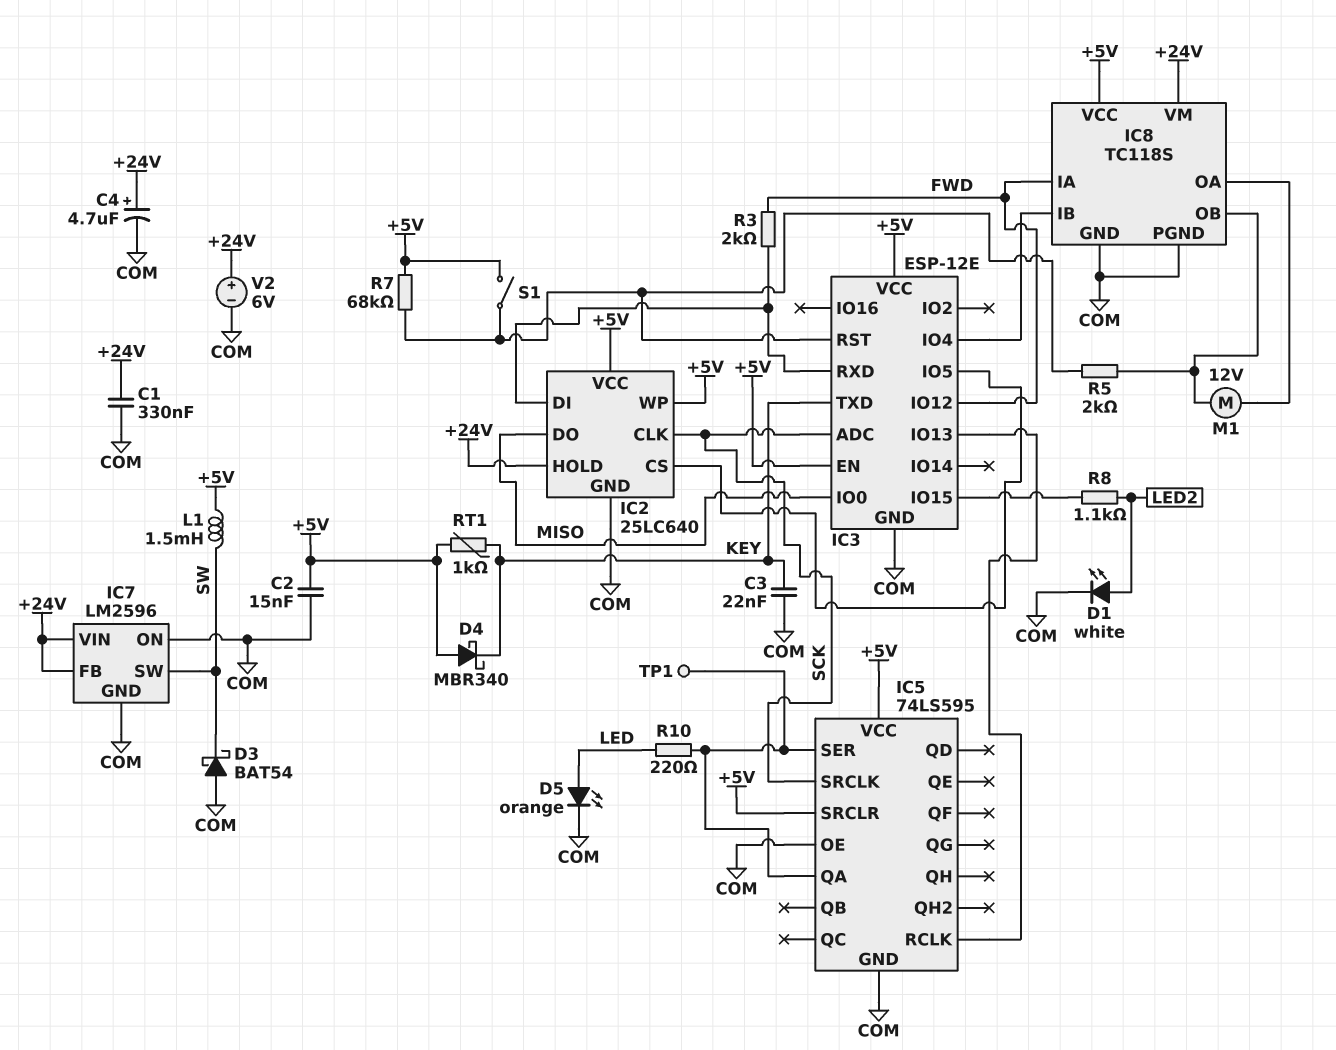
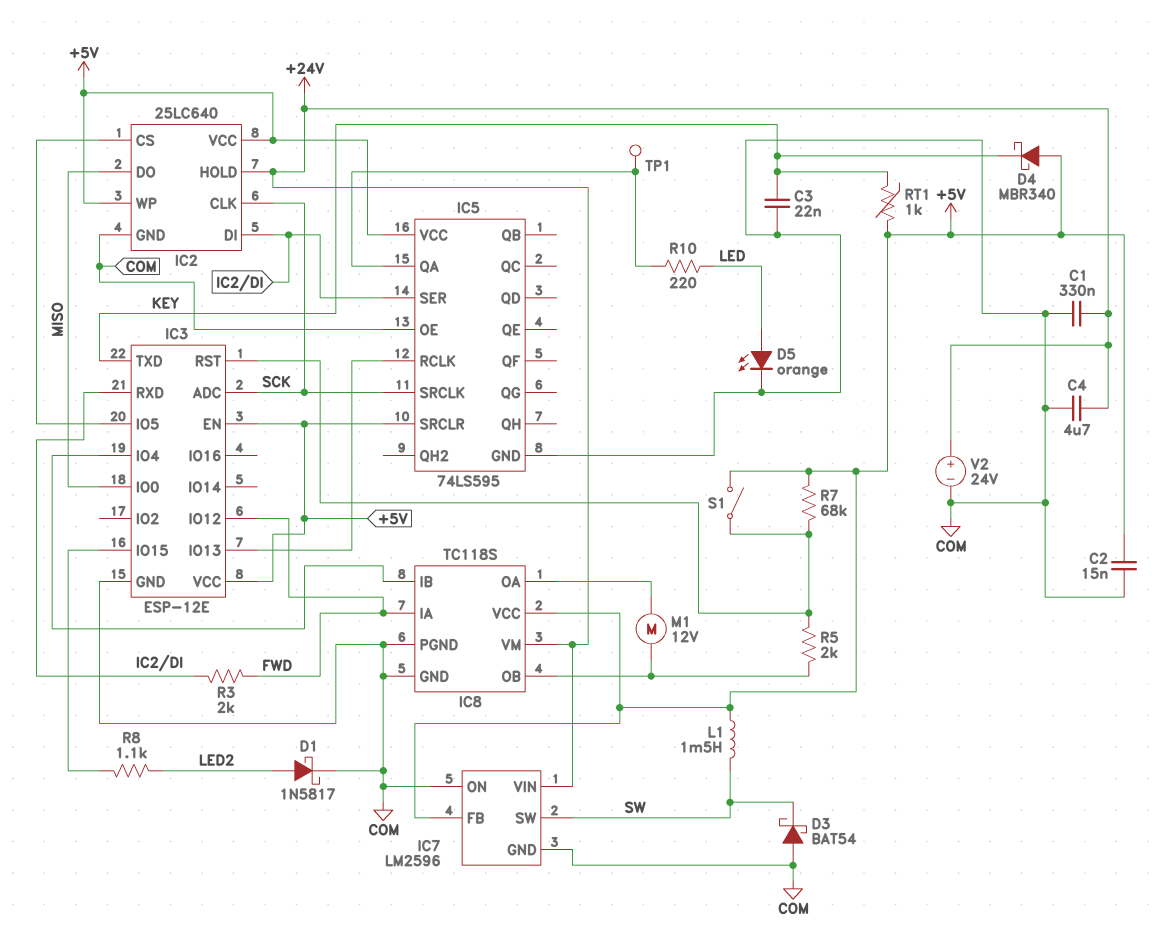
C4: 4.7uF (plus +24V, minus COM) -> 4.7uF (+24V, COM)
D1: LED white (A LED2, K COM) -> schottky 1N5817 (A LED2, K COM)
IC5 pin SER: IC5/QA -> IC2/DI
IC7 pin FB: +24V -> +5V
V2: 6V (plus +24V, minus COM) -> 24V (plus +24V, minus COM)

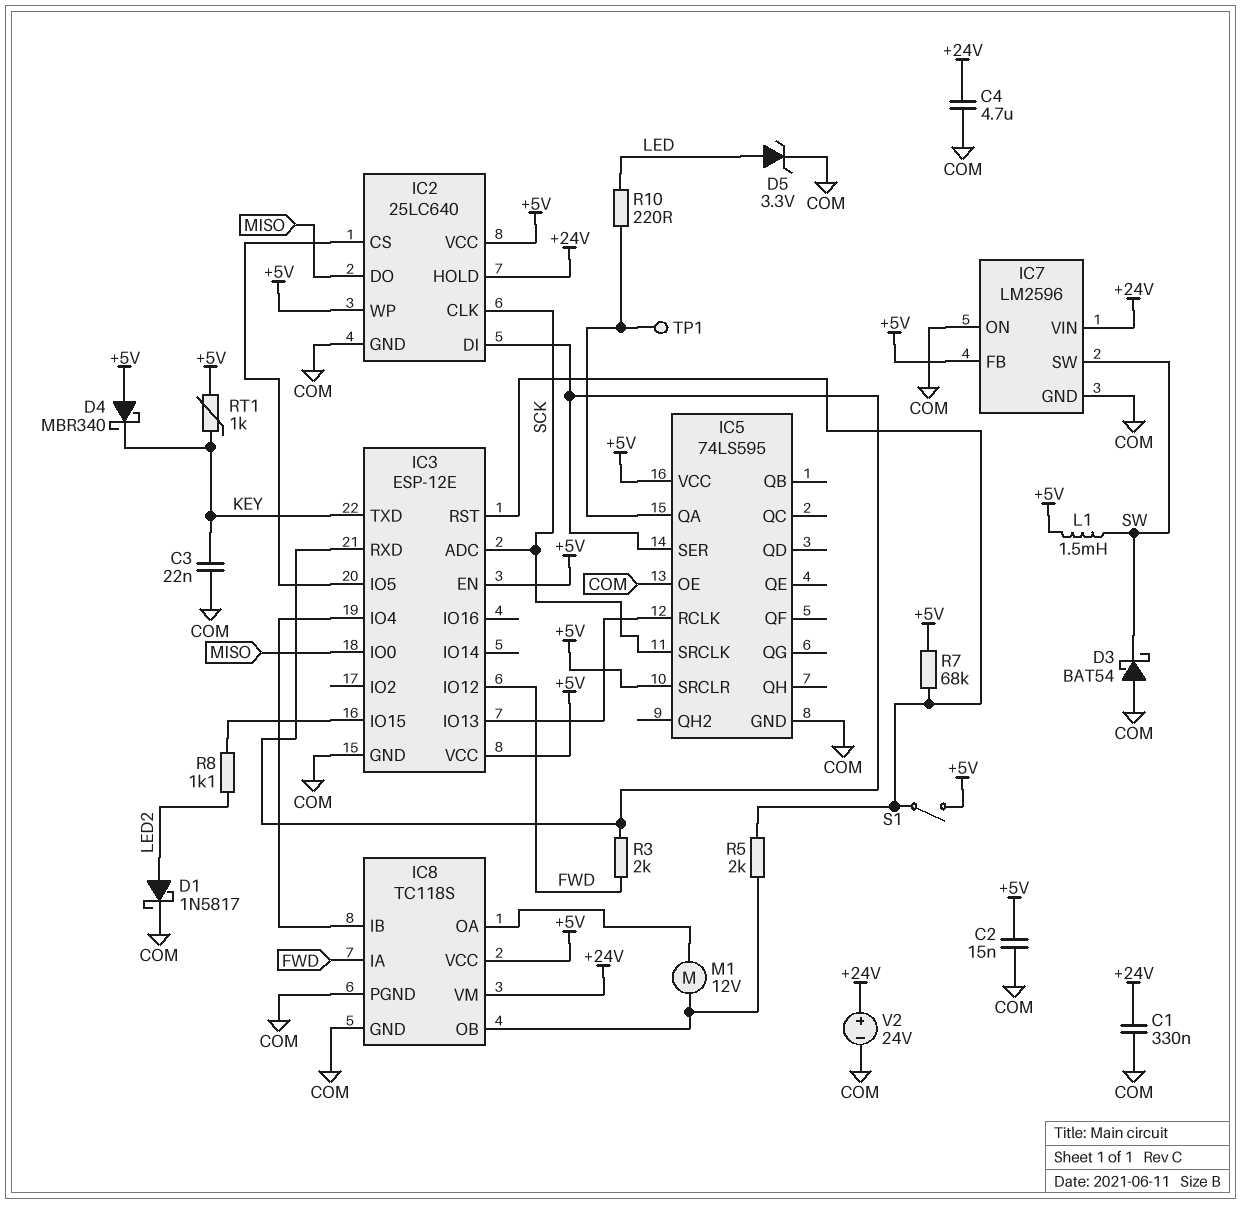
D5: LED orange (A LED, K COM) -> zener 3.3V (A LED, K COM)

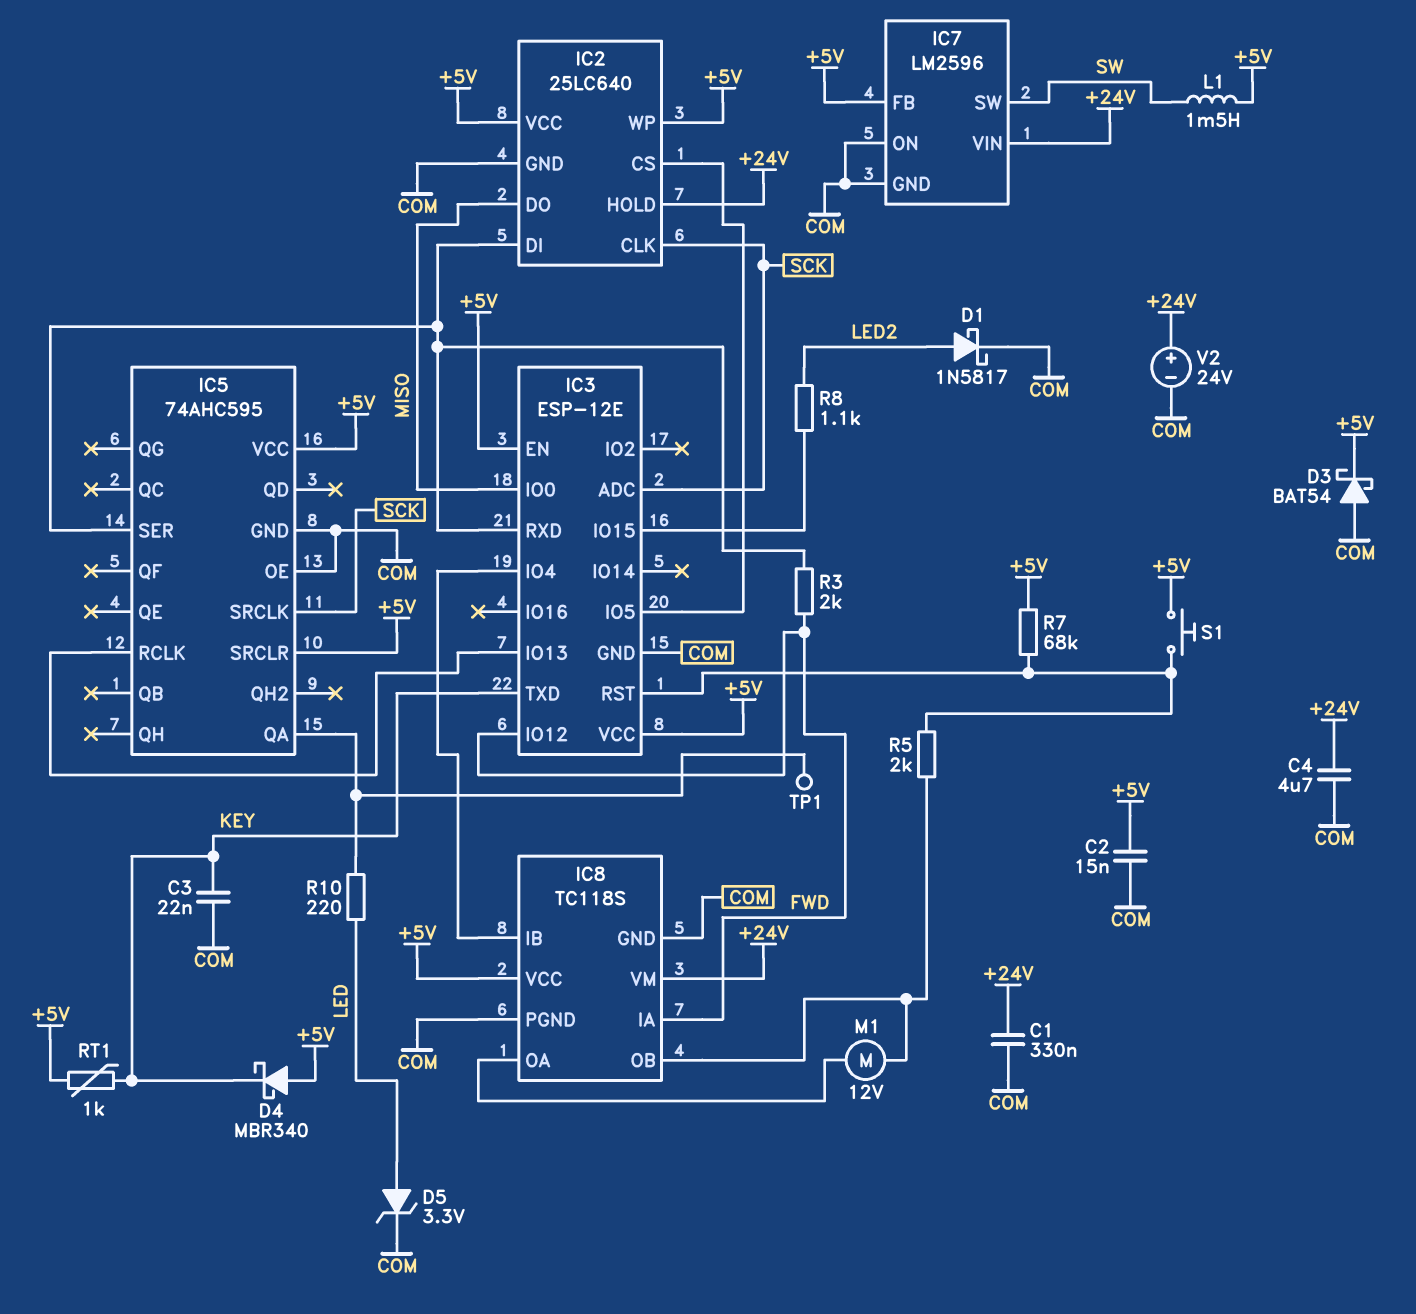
D3: schottky BAT54 (A COM, K SW) -> schottky BAT54 (A COM, K +5V)
IC5: 74LS595 -> 74AHC595
S1: switch (+5V, IC3/RST) -> button (+5V, IC3/RST)

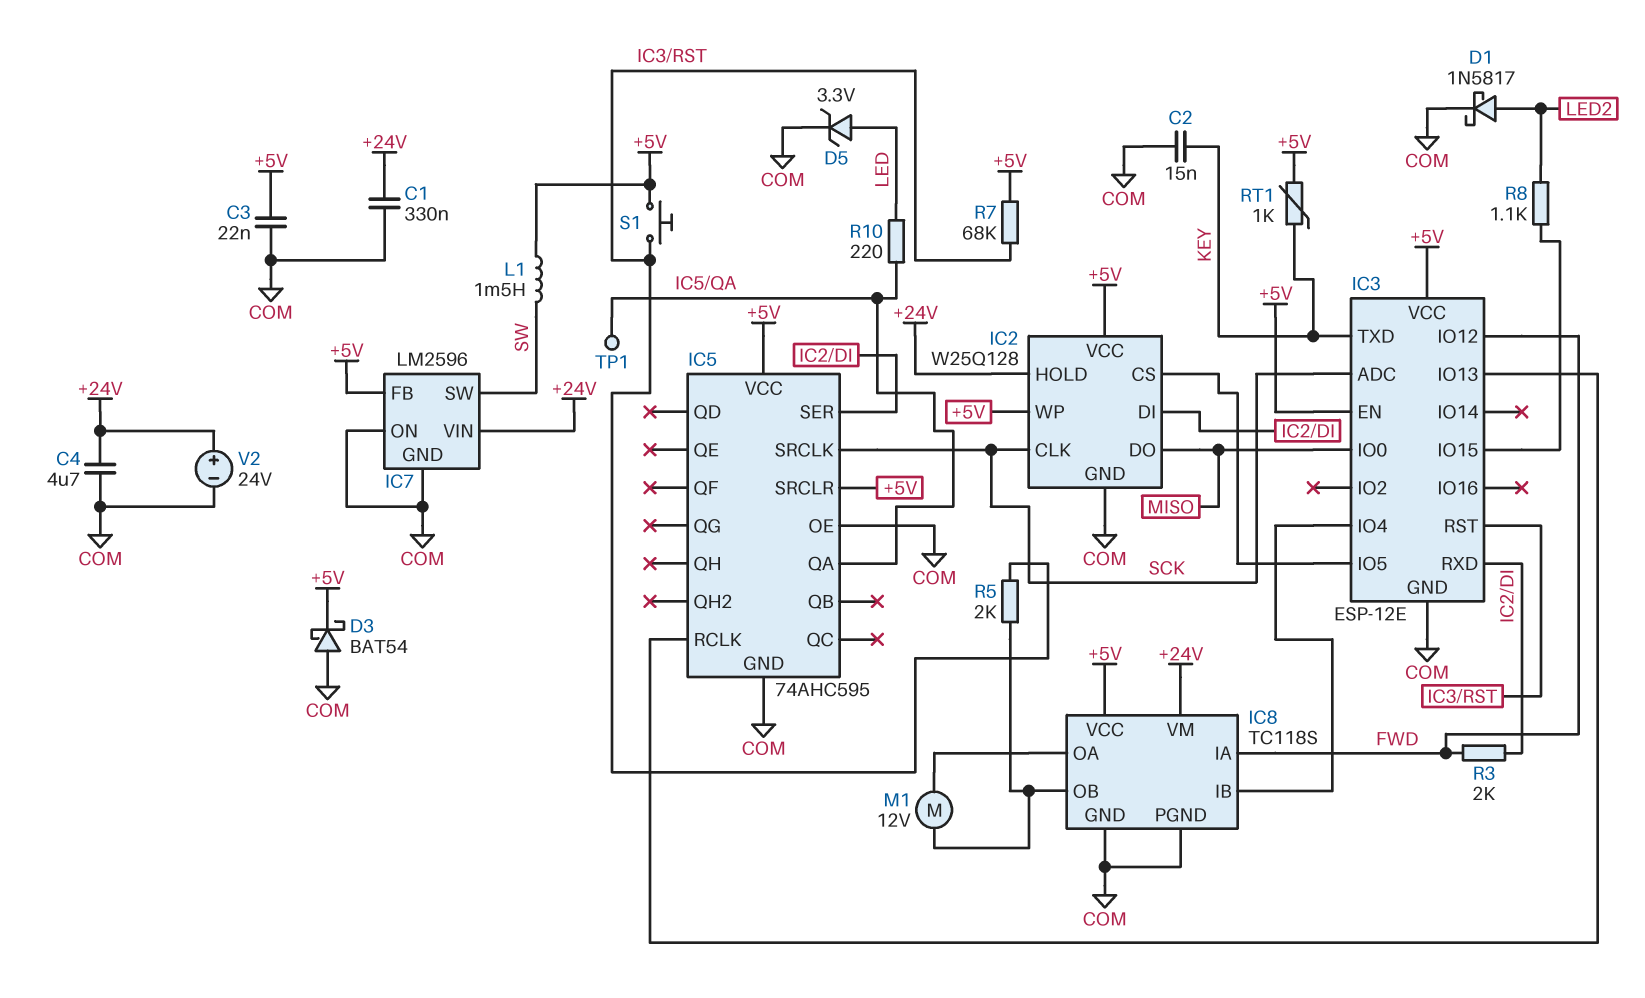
C2: 15nF (+5V, COM) -> 15nF (COM, KEY)
C3: 22nF (COM, KEY) -> 22nF (+5V, COM)
D4: schottky MBR340 (A +5V, K KEY) -> none
IC2: 25LC640 -> W25Q128

